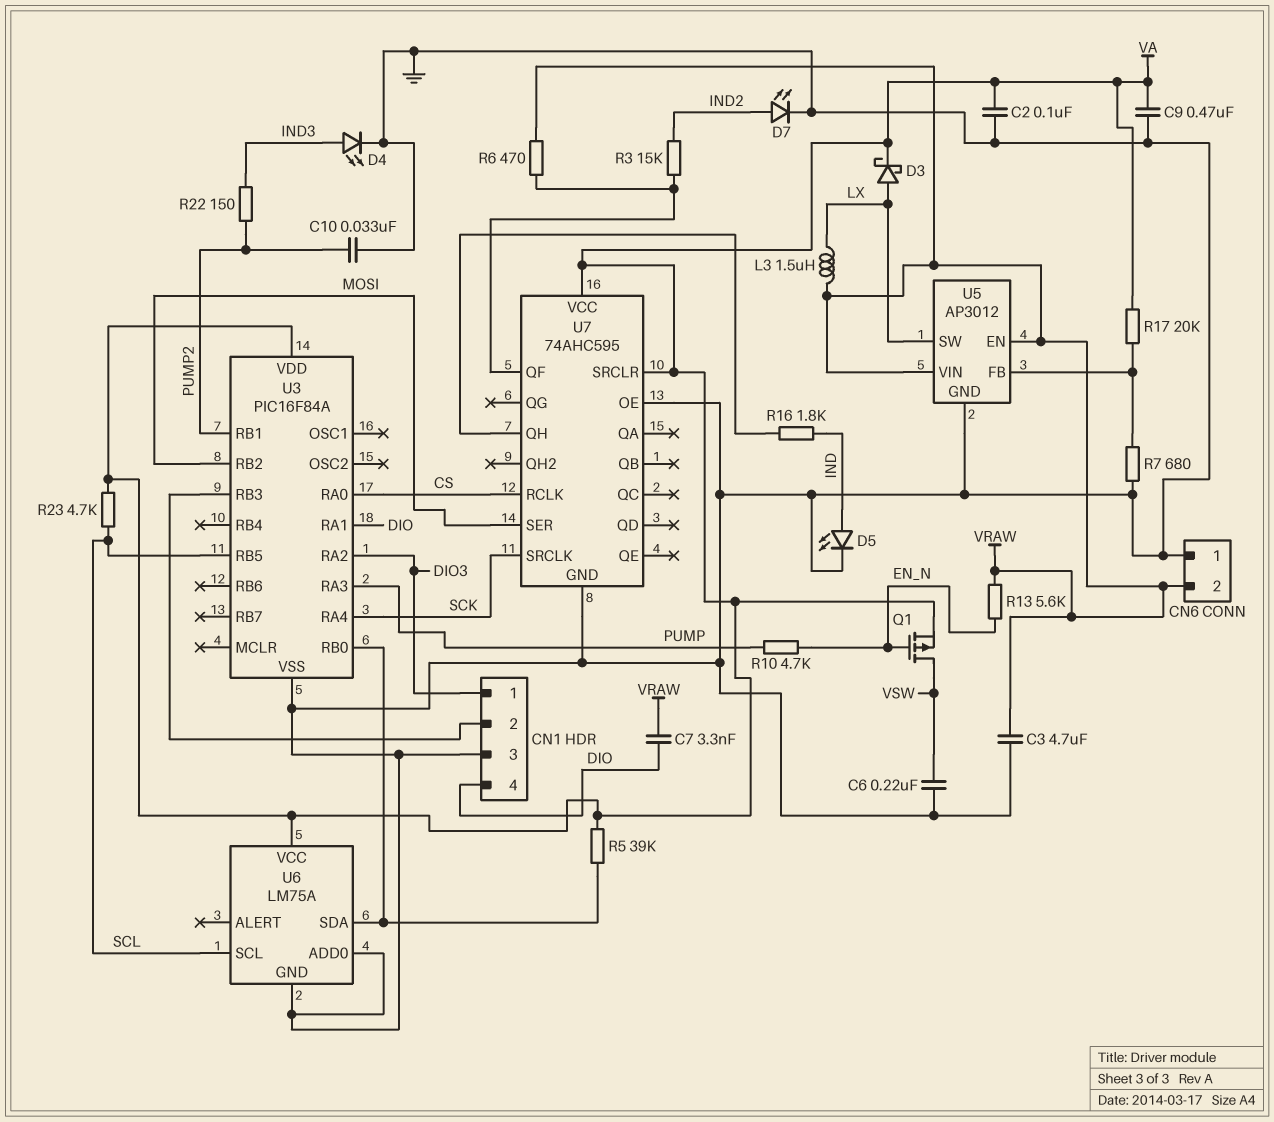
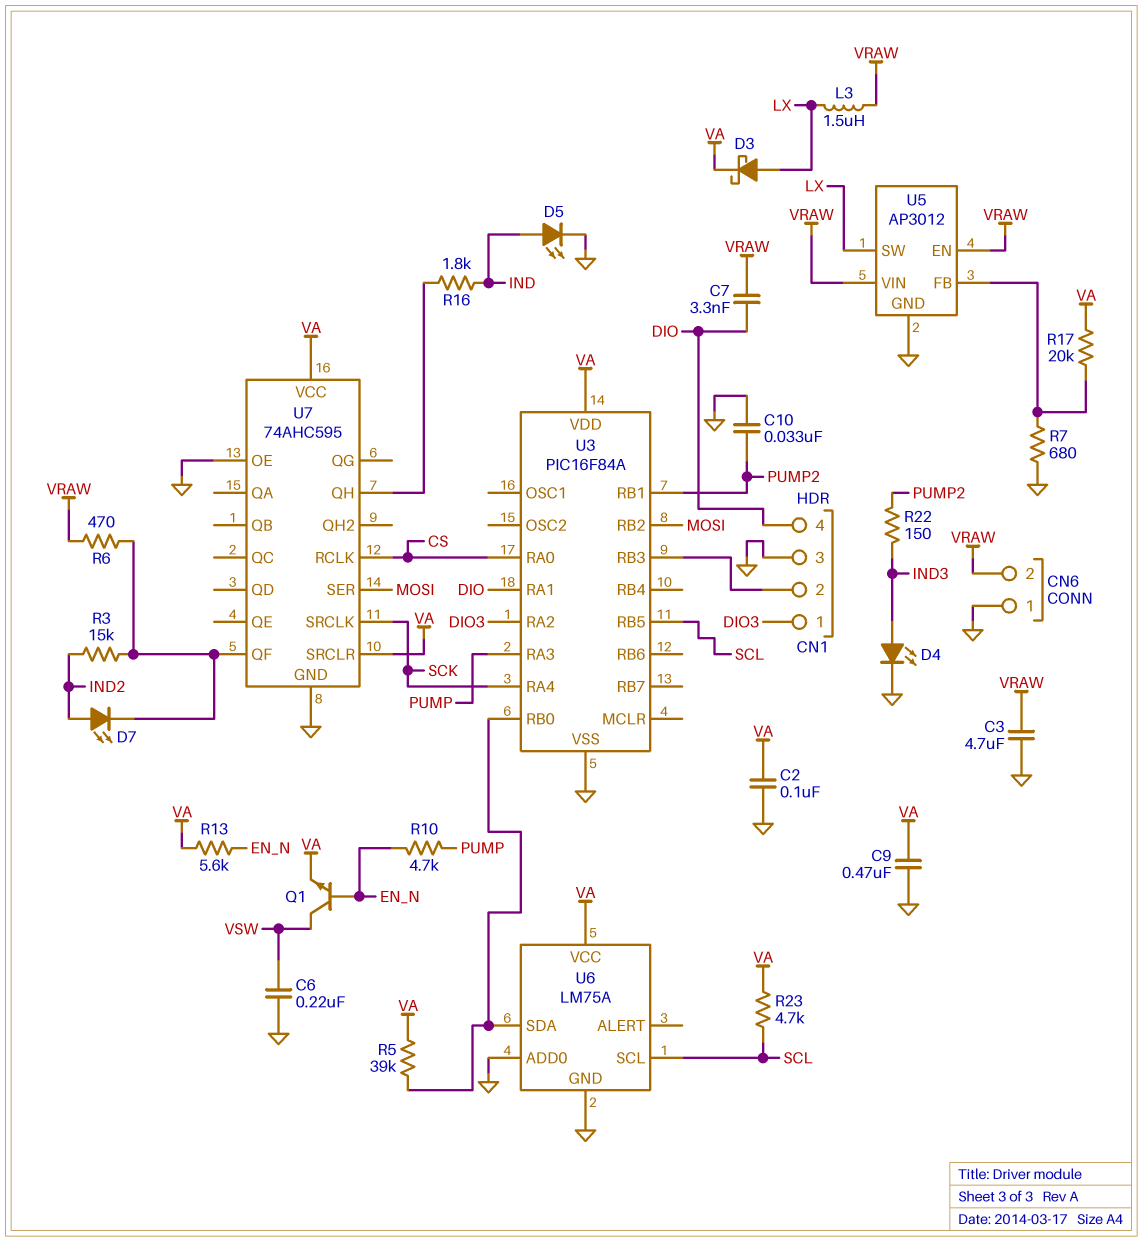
D7: LED (A IND2, K GND) -> LED (A IND2, K U7/QF)
Q1: PMOS (G EN_N, D VSW, S VA) -> NPN (B EN_N, C VSW, E VA)
R13: 5.6k (EN_N, VRAW) -> 5.6k (EN_N, VA)

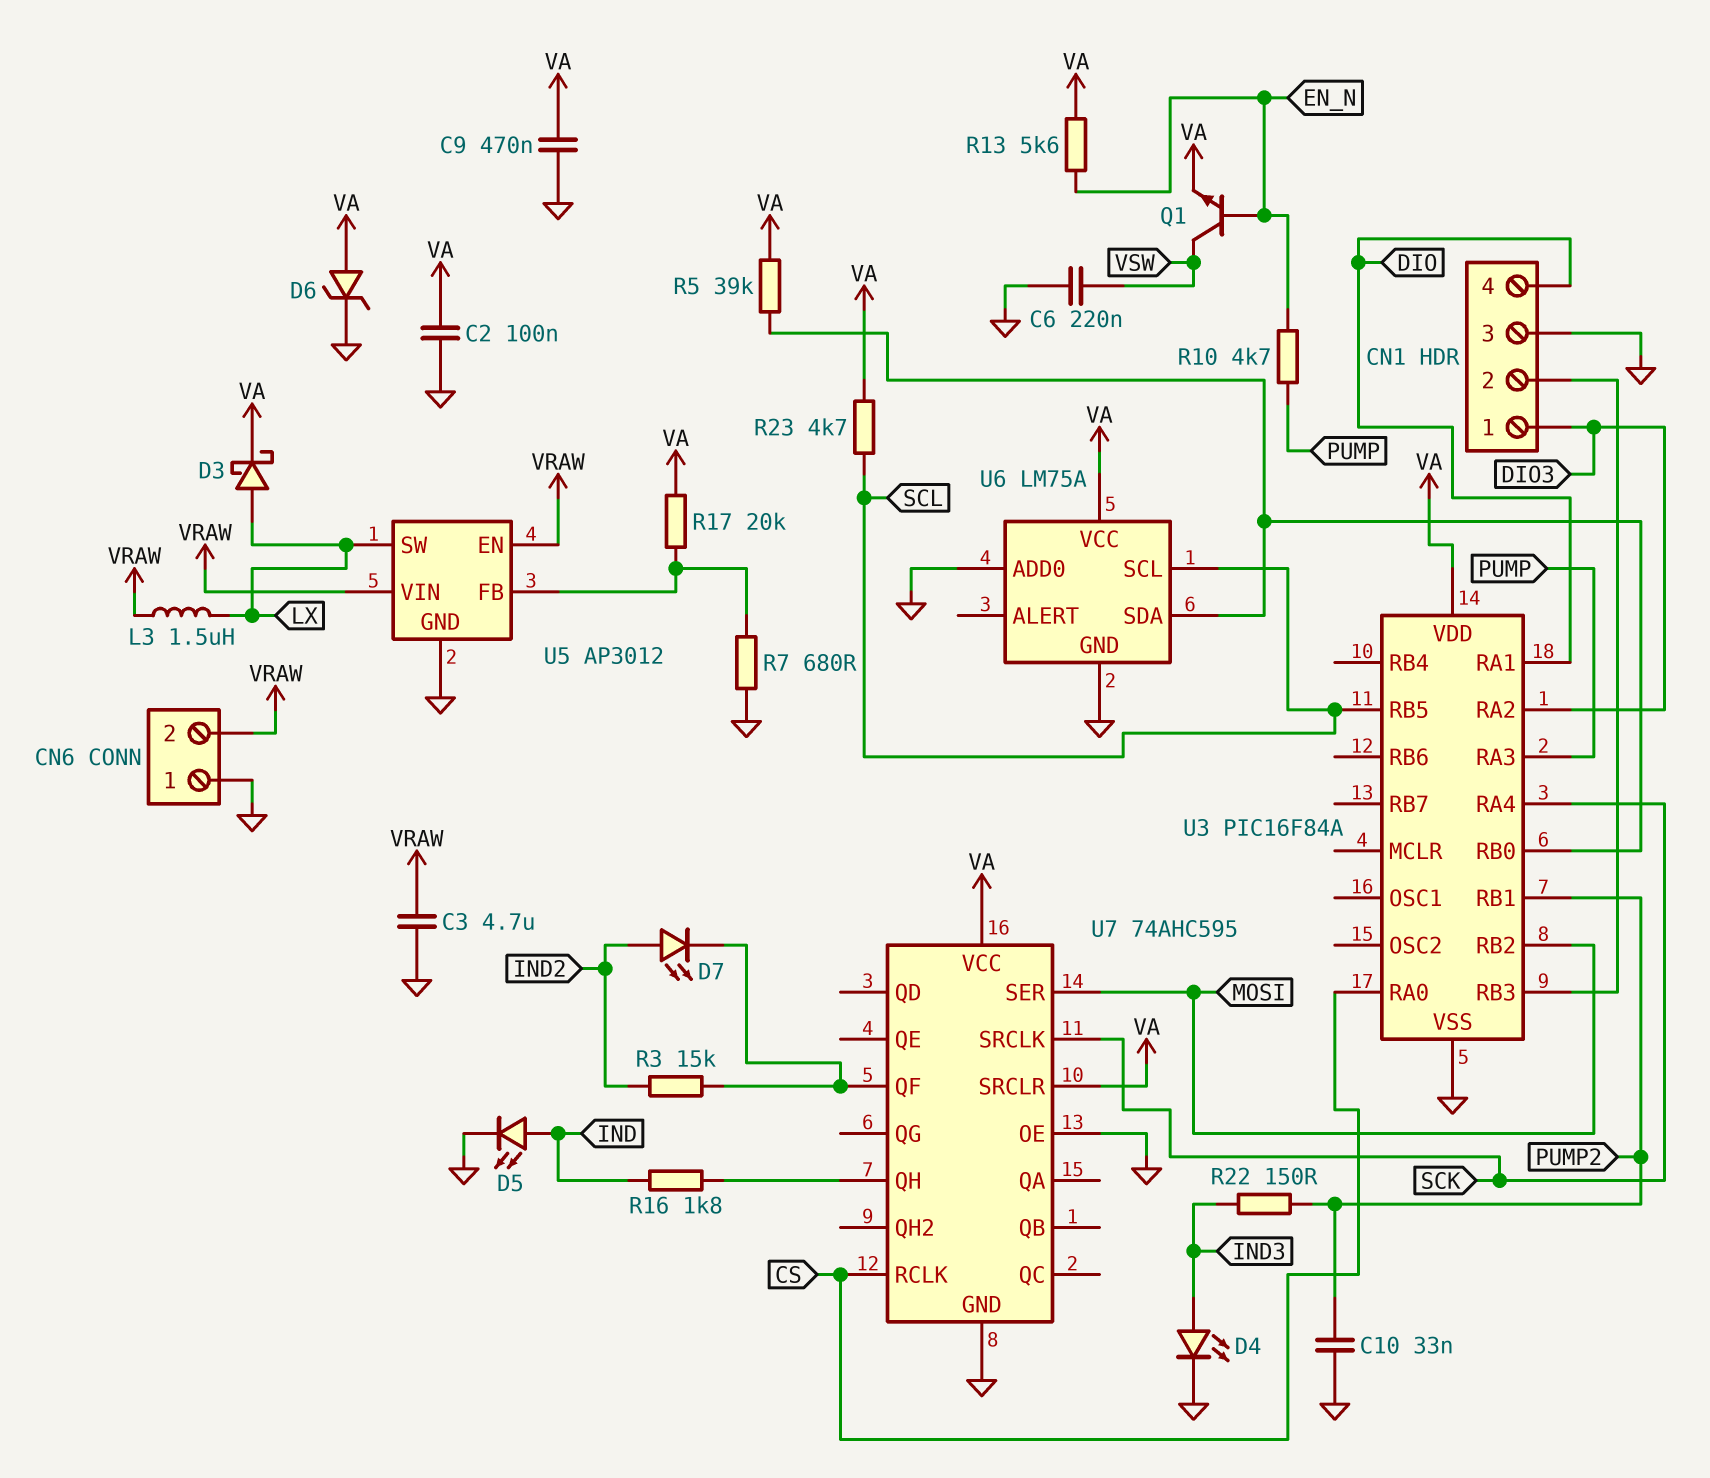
C7: 3.3nF (DIO, VRAW) -> none
D6: none -> zener (A VA, K GND)
R6: 470 (U7/QF, VRAW) -> none

